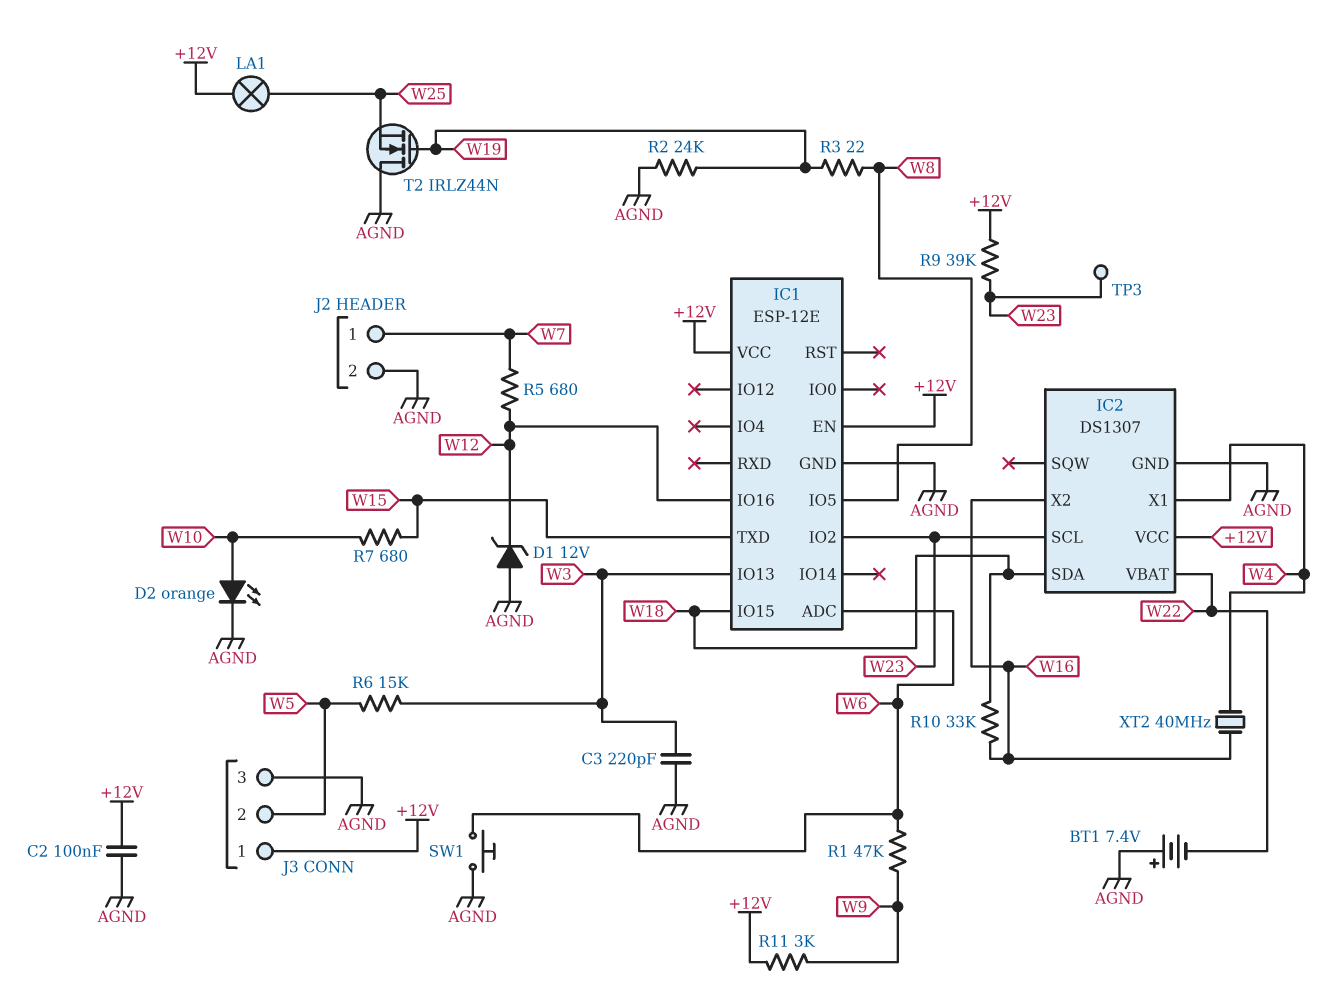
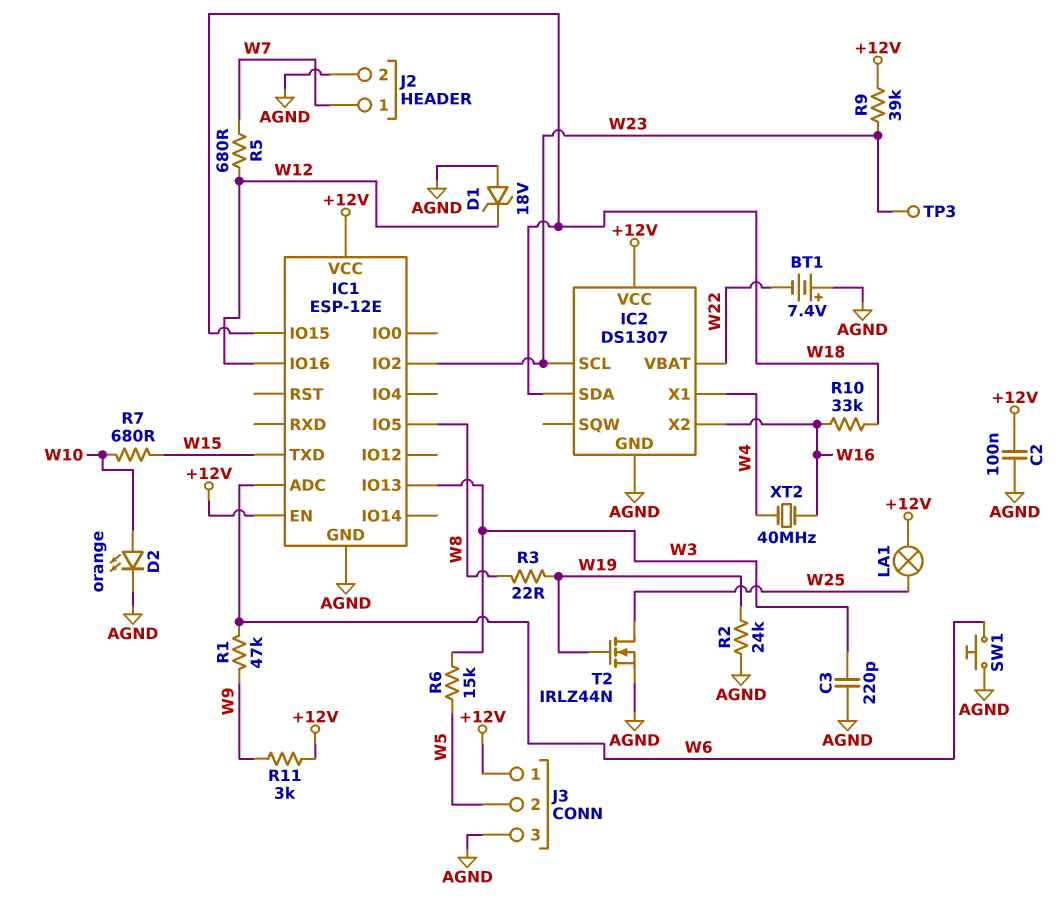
D1: zener 12V (A AGND, K W12) -> zener 18V (A AGND, K W12)
T2: NMOS IRLZ44N (G W19, D AGND, S W25) -> NMOS IRLZ44N (G W19, D W25, S AGND)

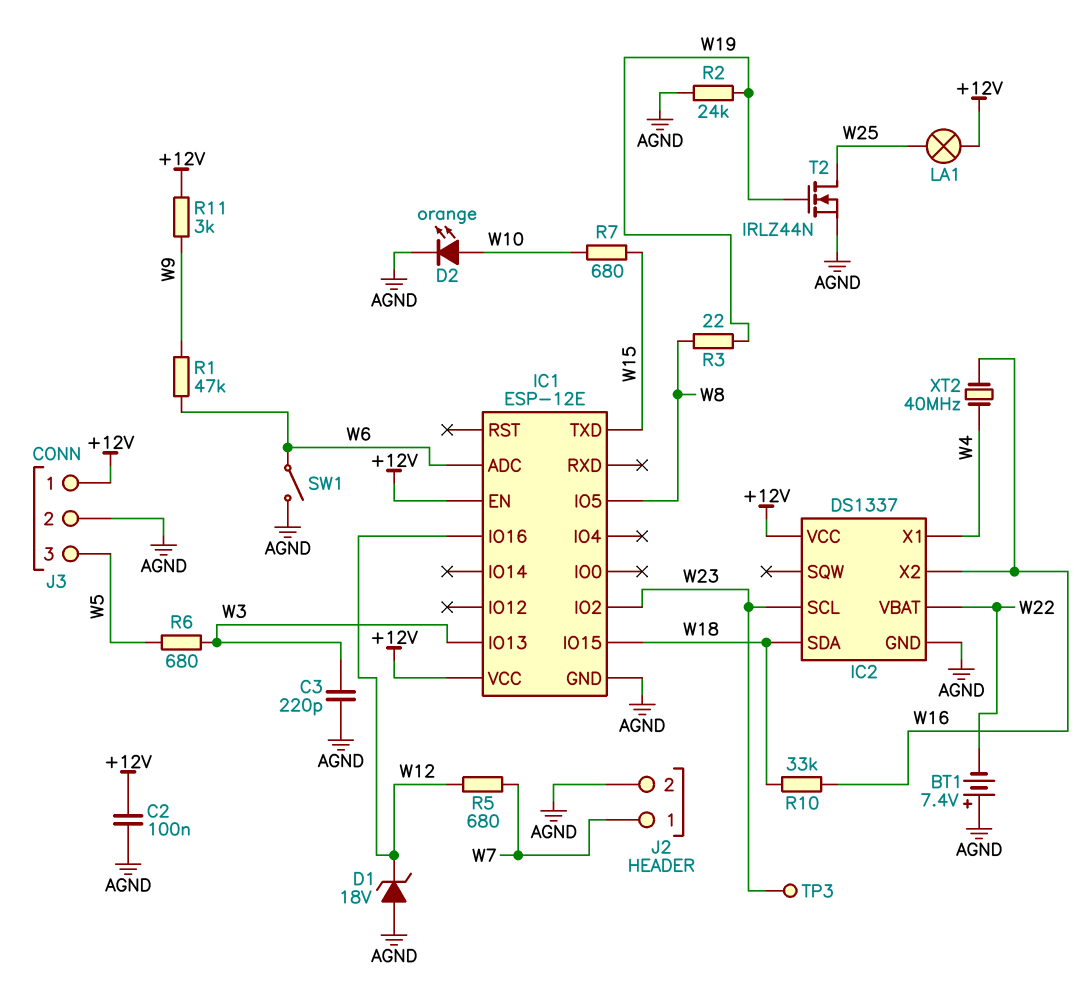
IC2: DS1307 -> DS1337
J3 pin 2: W5 -> AGND
J3 pin 3: AGND -> W5
R6: 15k (W3, W5) -> 680 (W3, W5)
R9: 39k (+12V, W23) -> none
SW1: button (AGND, W6) -> switch (AGND, W6)

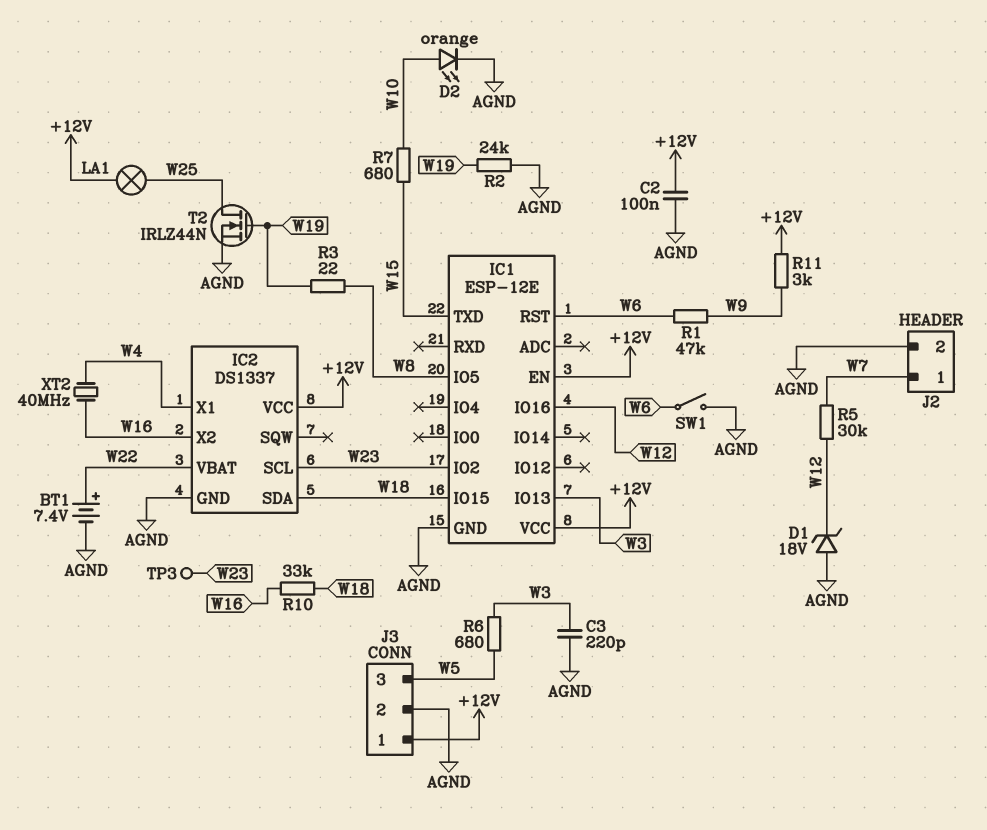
BT1: 7.4V (plus AGND, minus W22) -> 7.4V (plus W22, minus AGND)
IC1 pin ADC: W6 -> none
IC1 pin RST: none -> W6
R5: 680 (W7, W12) -> 30k (W7, W12)

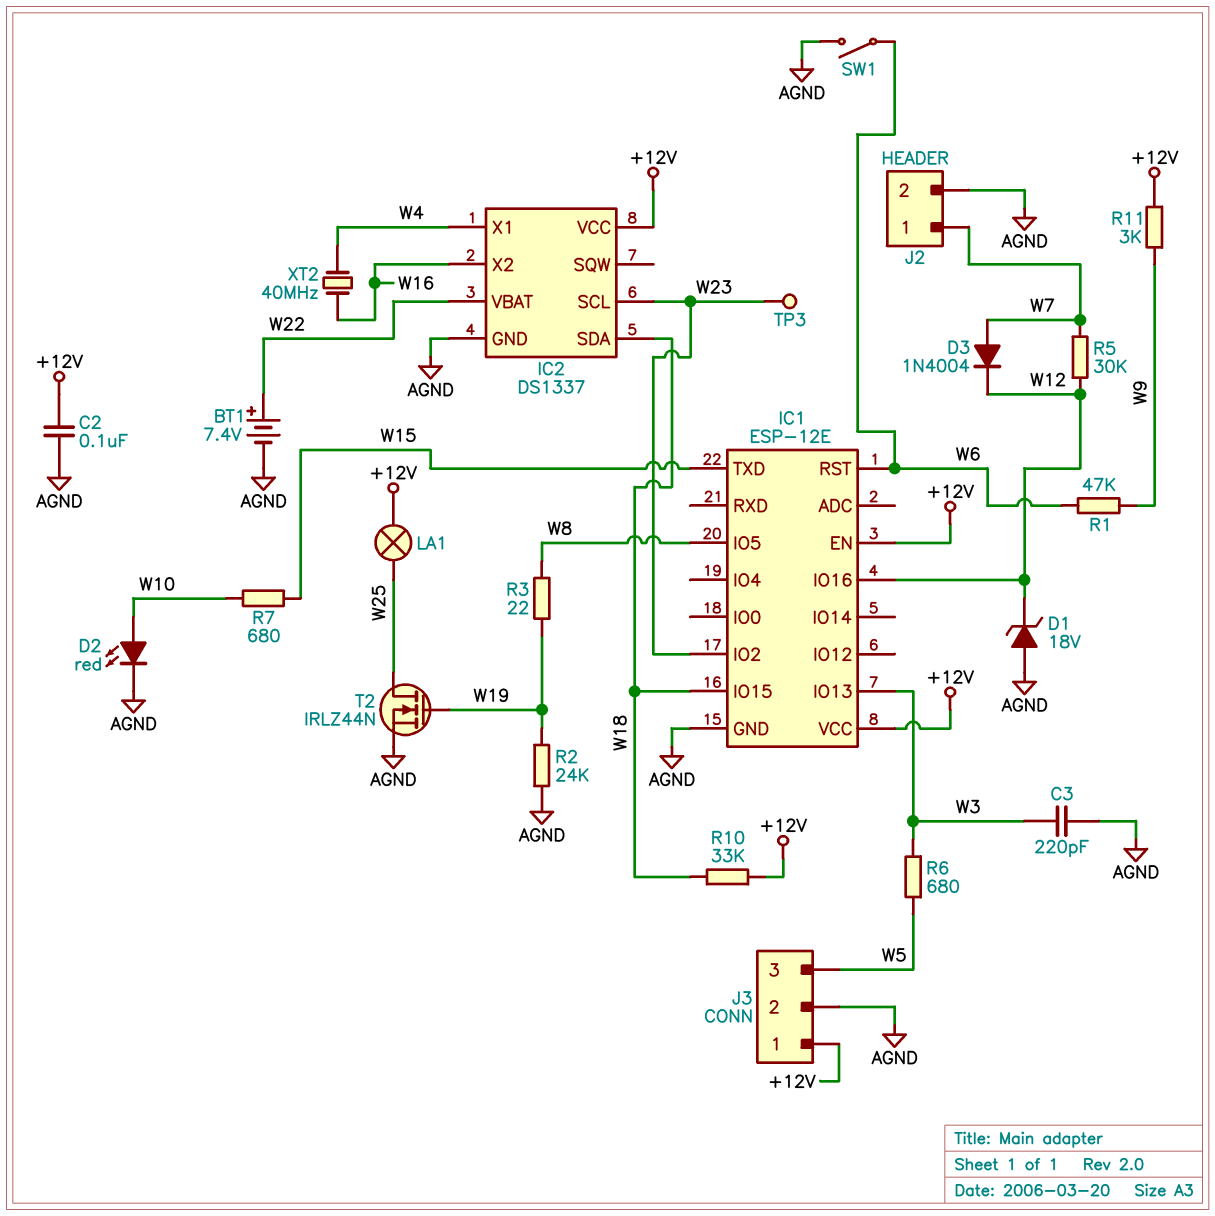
D2: LED orange (A W10, K AGND) -> LED red (A W10, K AGND)
D3: none -> diode 1N4004 (A W7, K W12)
R10: 33k (W16, W18) -> 33k (+12V, W18)

